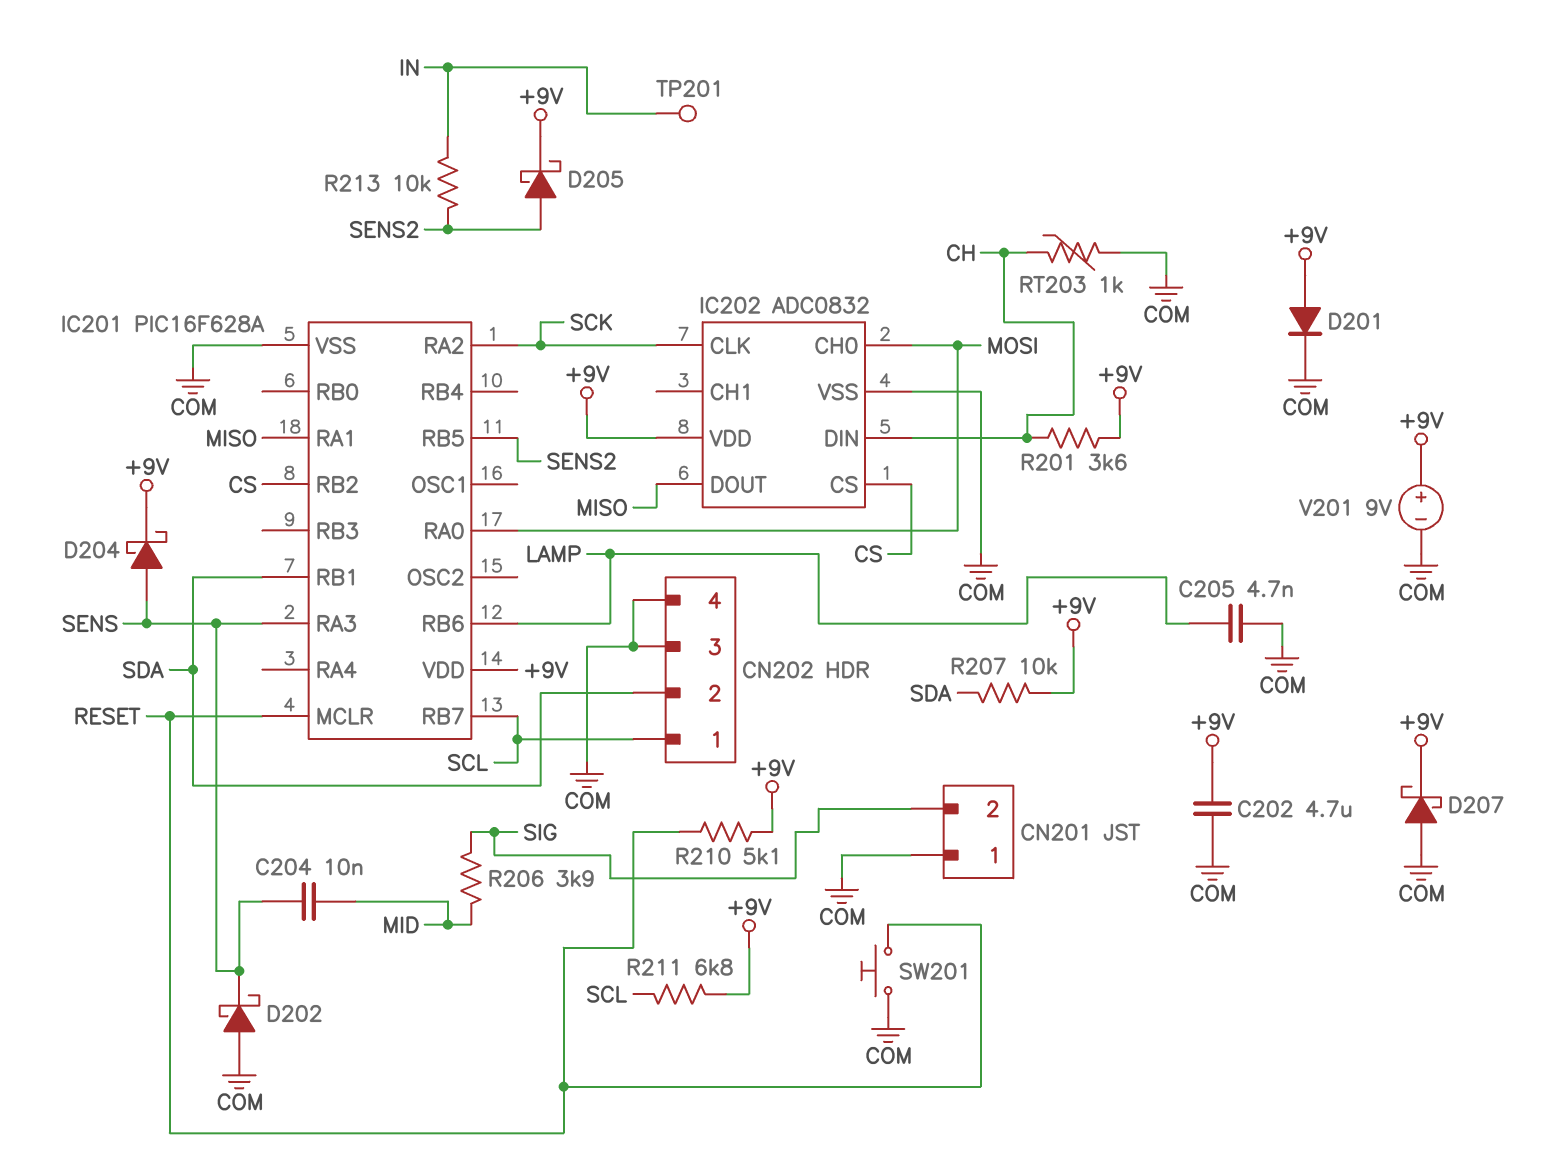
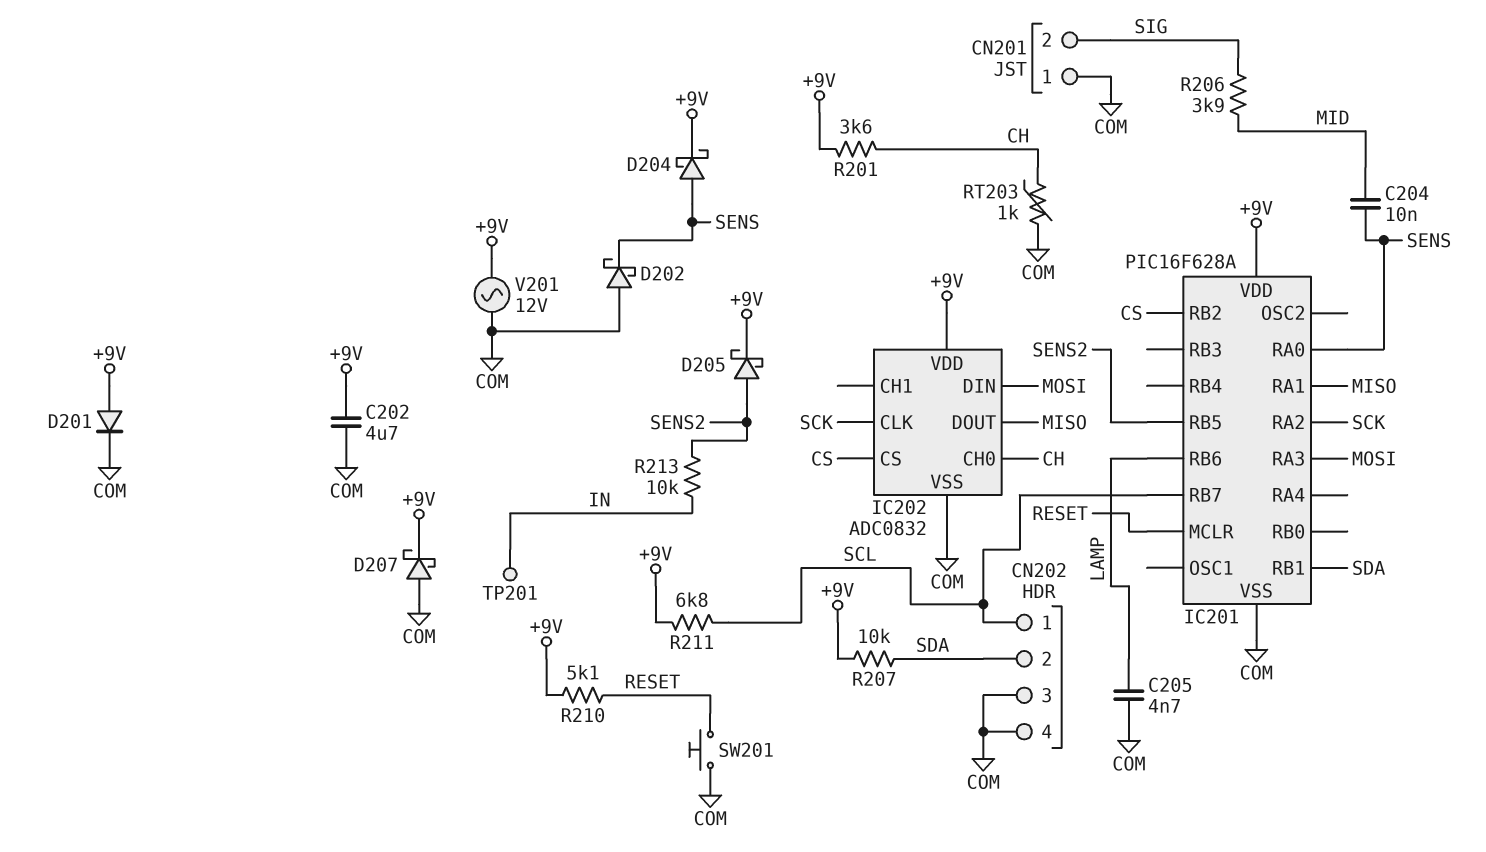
IC201 pin RA0: MOSI -> SENS
IC201 pin RA3: SENS -> MOSI
IC202 pin CH0: MOSI -> CH
IC202 pin DIN: CH -> MOSI
V201: 9V (plus +9V, minus COM) -> AC 12V (+9V, COM)

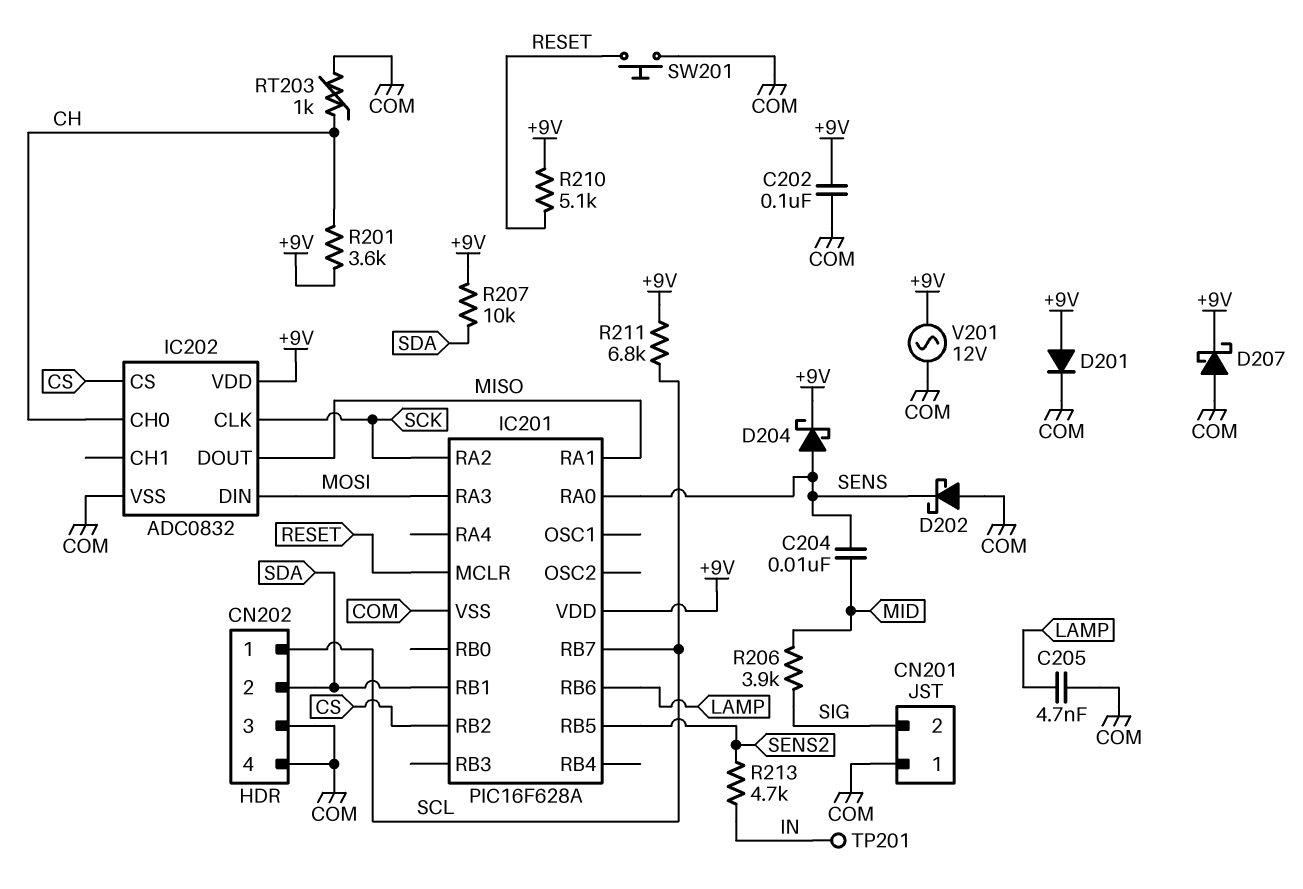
C202: 4.7uF (+9V, COM) -> 100nF (+9V, COM)
D205: schottky (A SENS2, K +9V) -> none
R213: 10k (IN, SENS2) -> 4.7k (IN, SENS2)

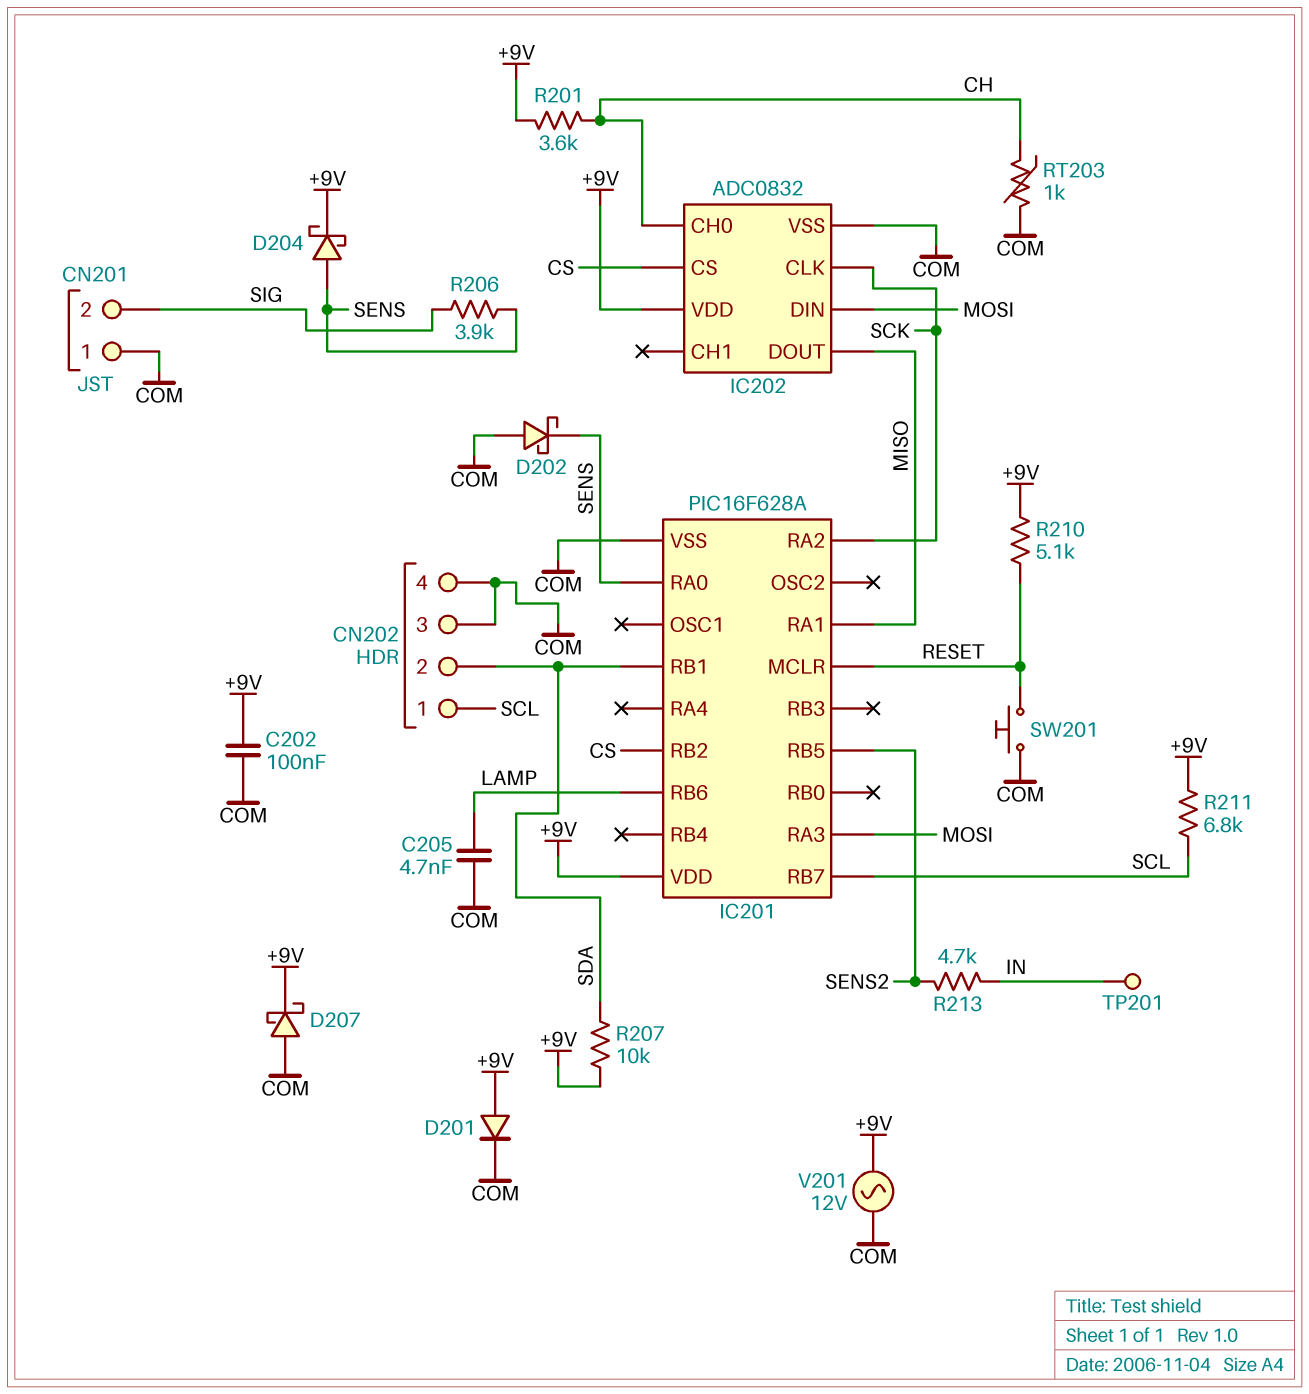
C204: 10nF (MID, SENS) -> none
R206: 3.9k (MID, SIG) -> 3.9k (SENS, SIG)

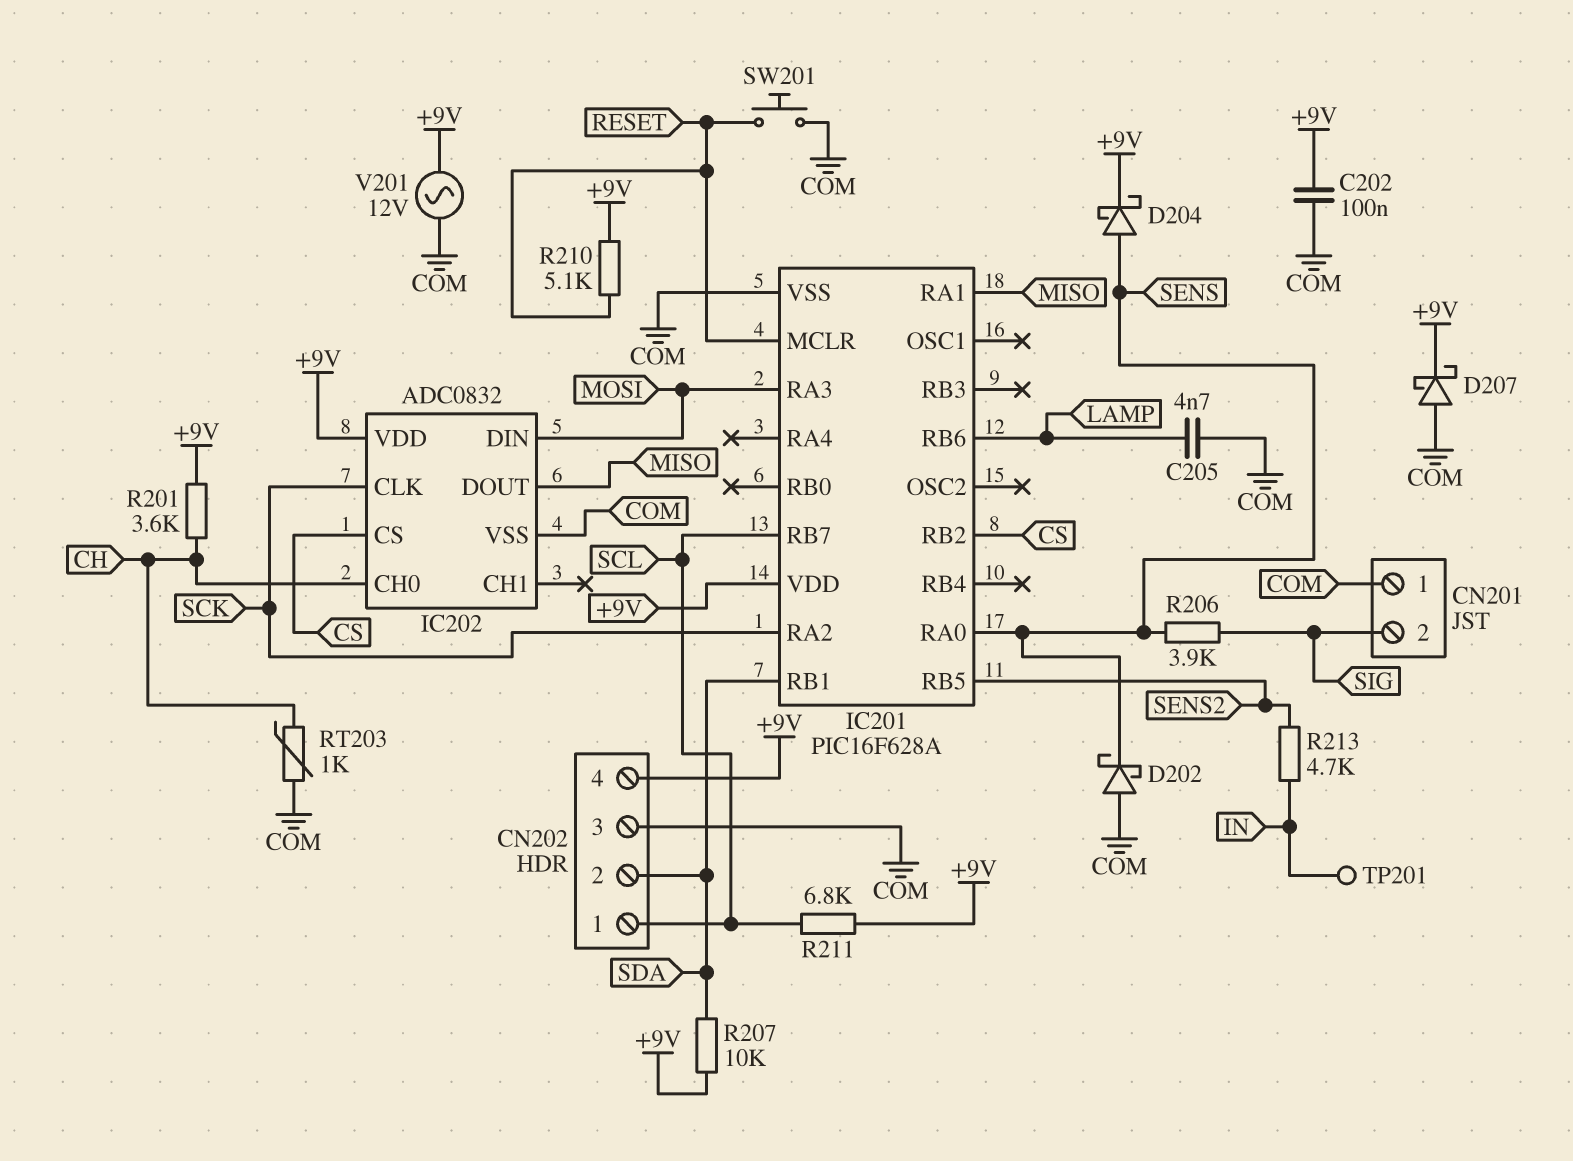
CN202 pin 4: COM -> +9V
D201: diode (A +9V, K COM) -> none

